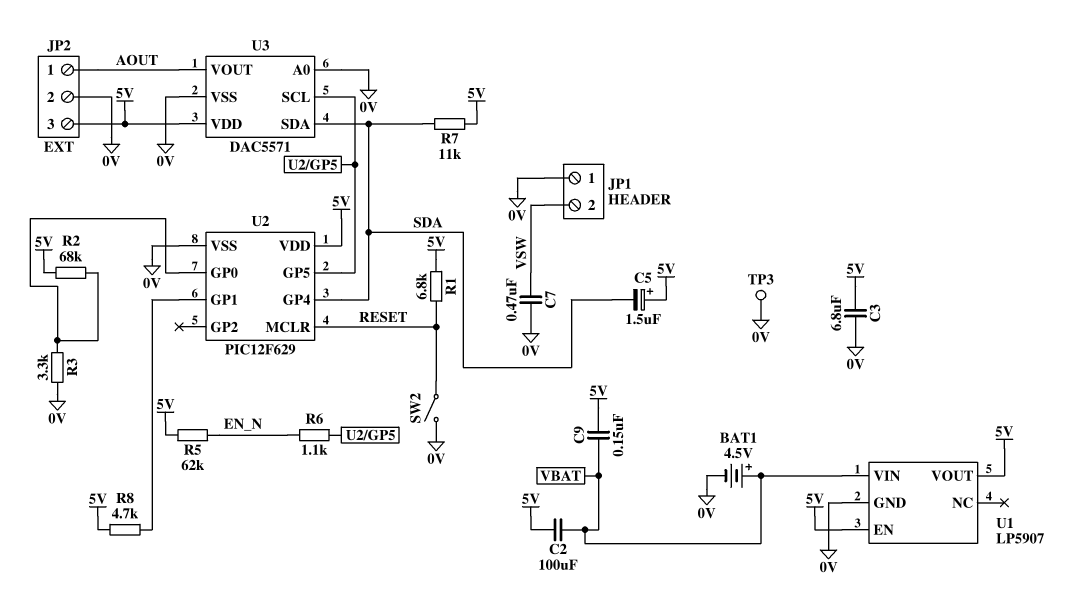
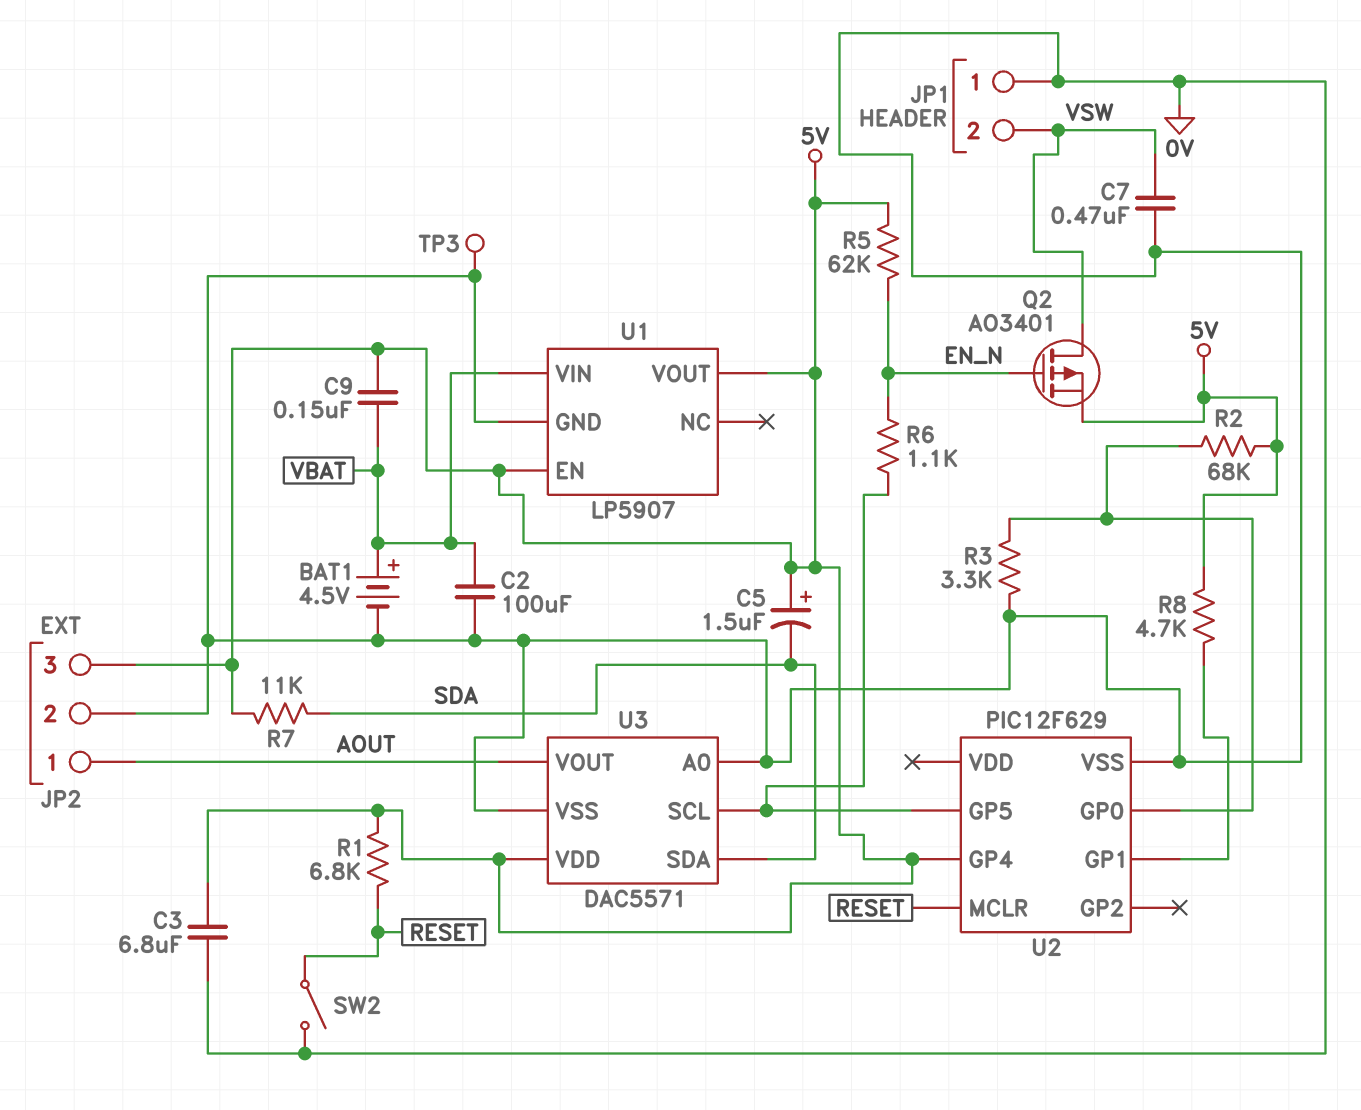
C2: 100uF (5V, VBAT) -> 100uF (0V, VBAT)
Q2: none -> PMOS AO3401 (G EN_N, D VSW, S 5V)
U2 pin GP4: SDA -> 5V
U2 pin VDD: 5V -> none

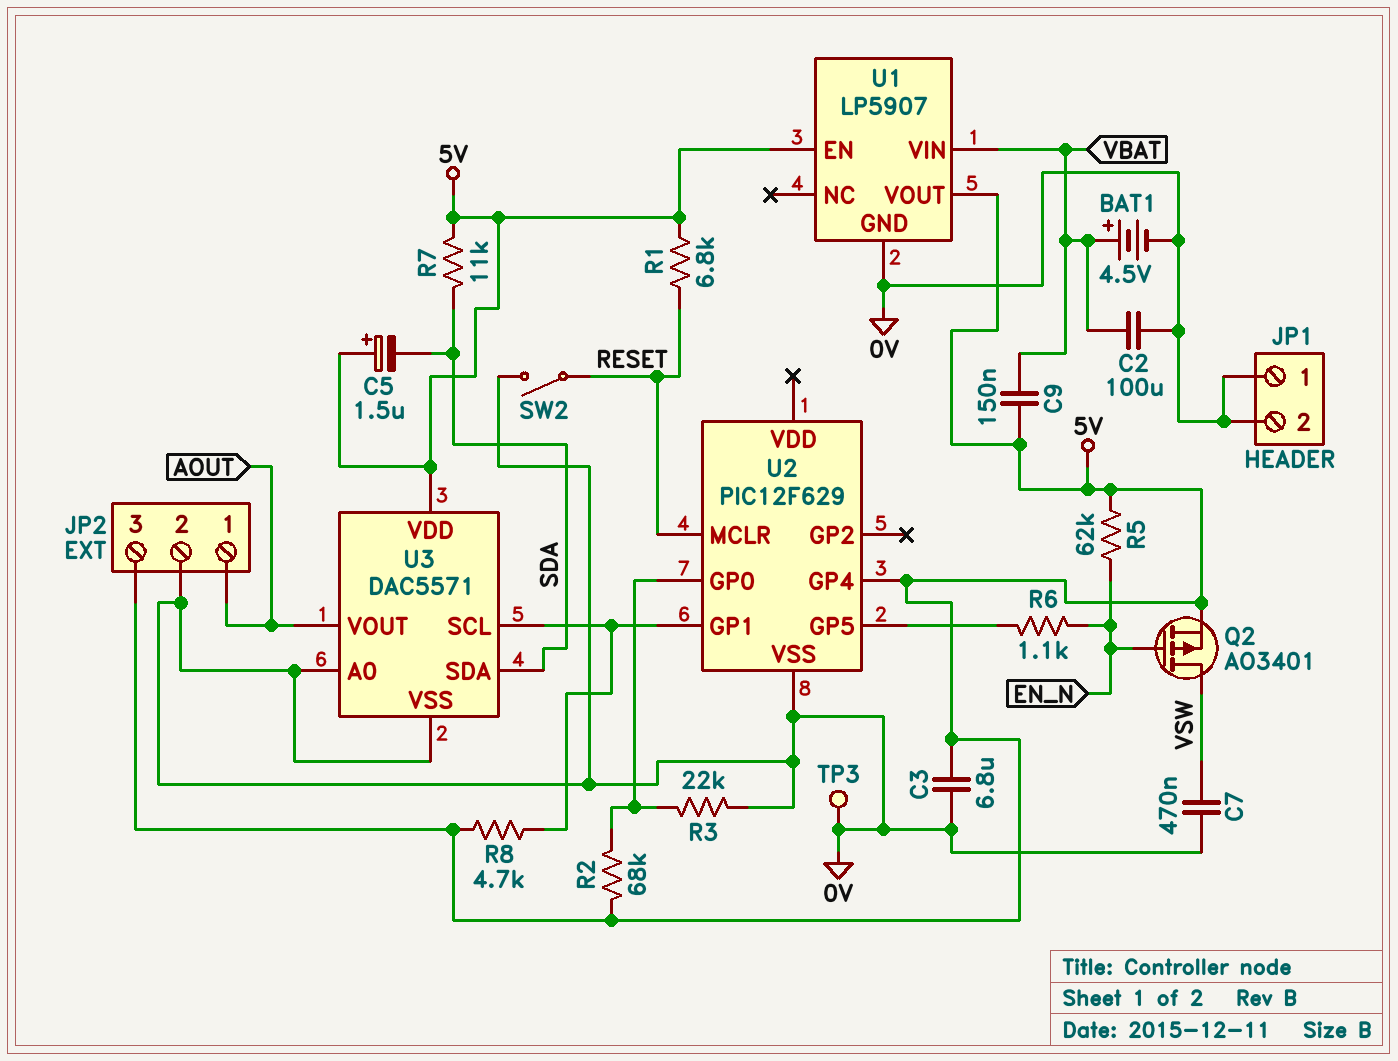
JP1 pin 2: VSW -> 0V
R3: 3.3k (0V, U2/GP0) -> 22k (0V, U2/GP0)
U3 pin SCL: U2/GP5 -> U2/GP1

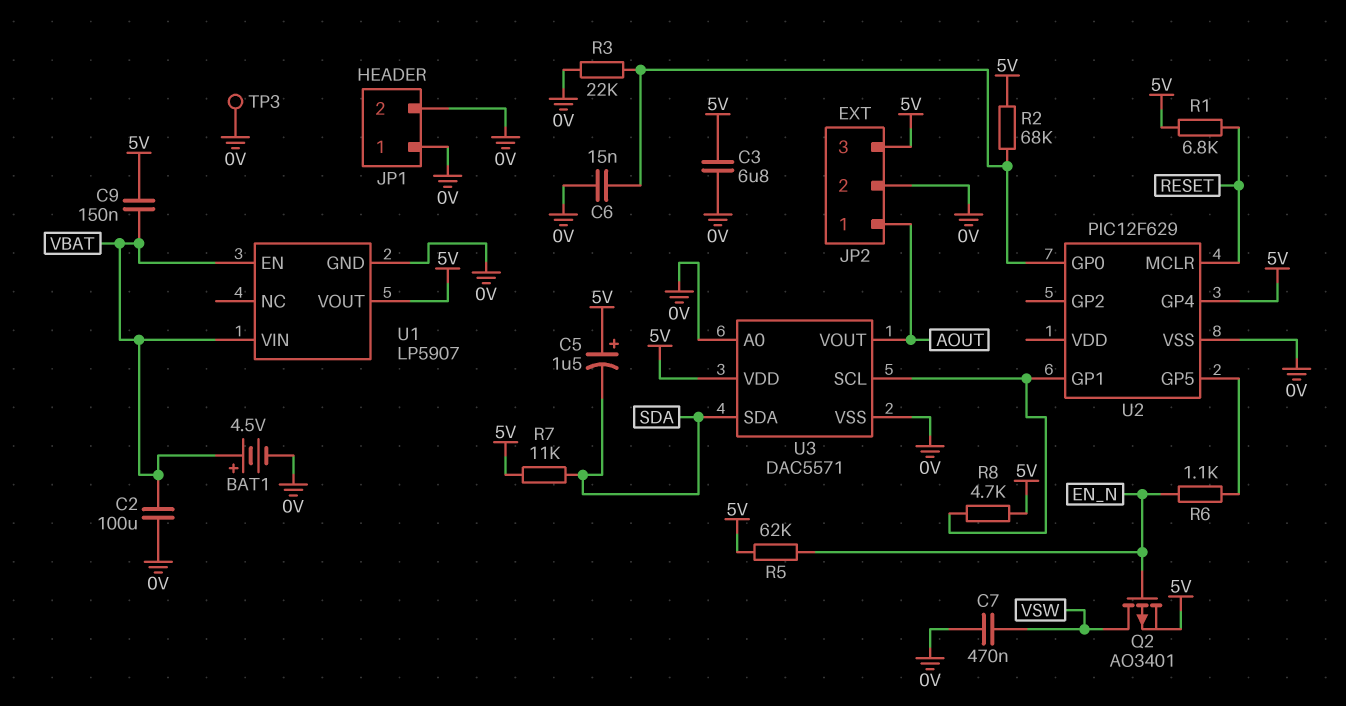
C6: none -> 15nF (0V, U2/GP0)
SW2: switch (0V, RESET) -> none
U1 pin EN: 5V -> VBAT

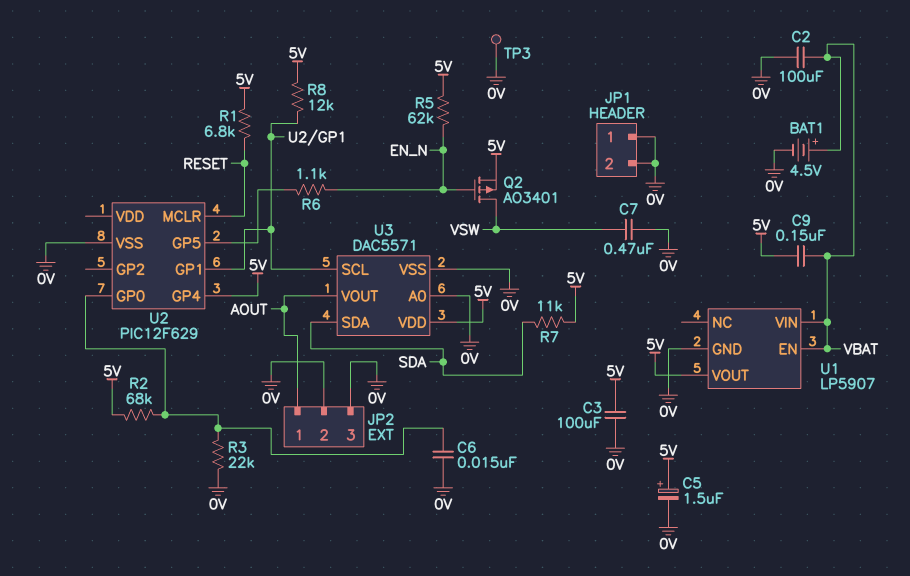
C3: 6.8uF (0V, 5V) -> 100uF (0V, 5V)
C5: 1.5uF (plus 5V, minus SDA) -> 1.5uF (plus 5V, minus 0V)
JP2 pin 3: 5V -> 0V
R8: 4.7k (5V, U2/GP1) -> 12k (5V, U2/GP1)

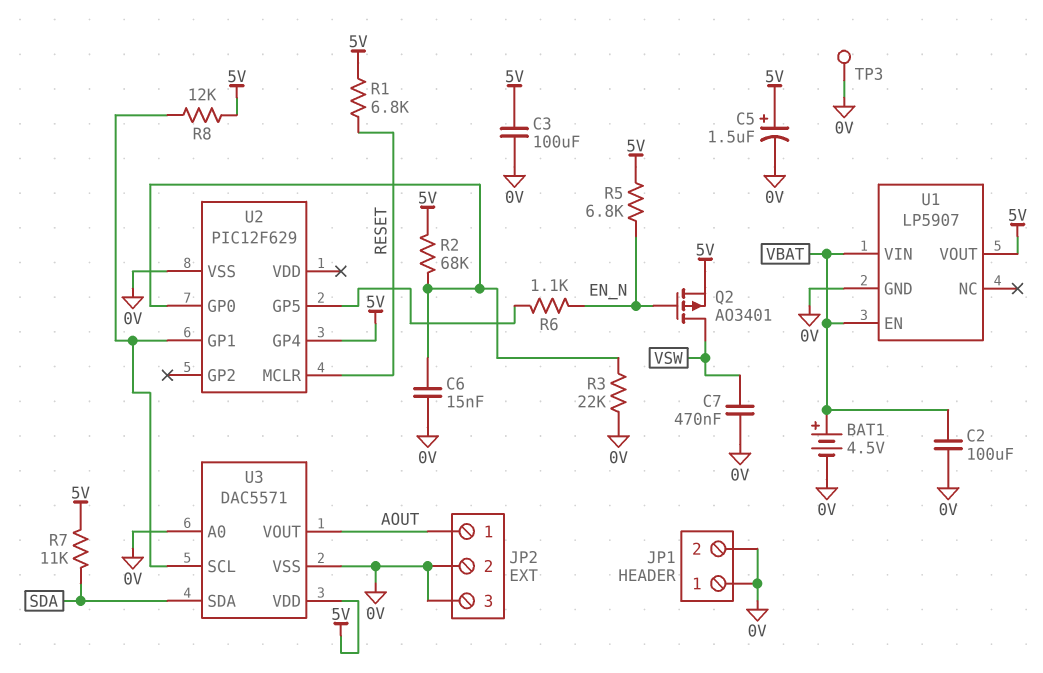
C9: 150nF (5V, VBAT) -> none
R5: 62k (5V, EN_N) -> 6.8k (5V, EN_N)

